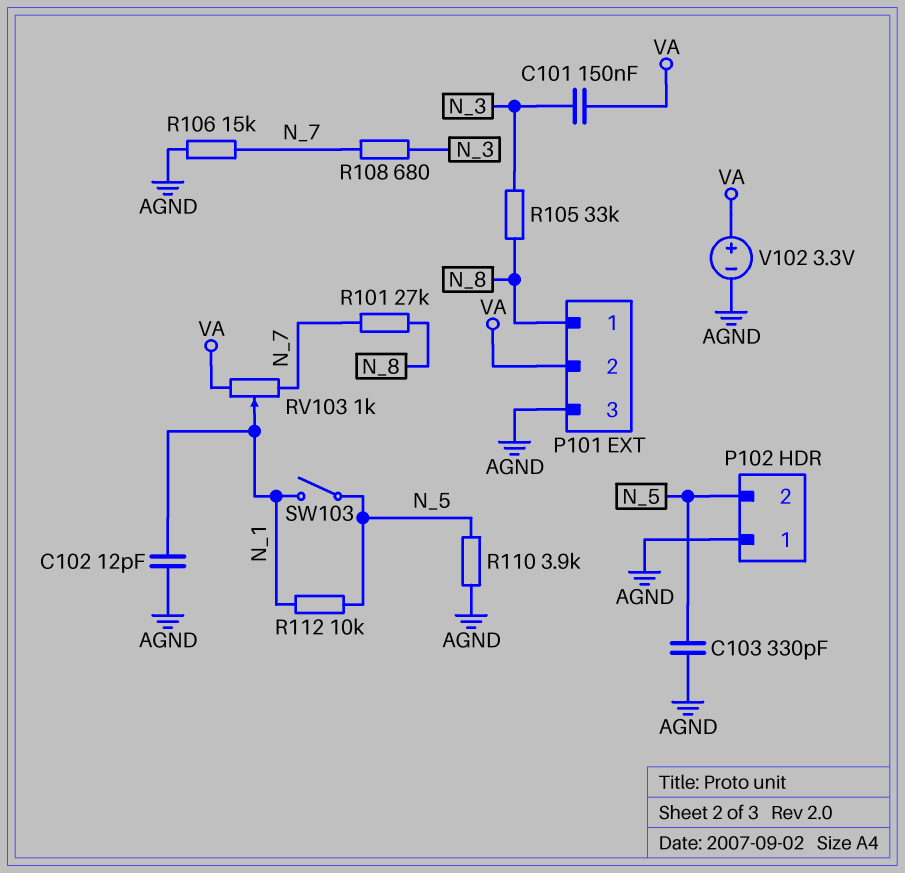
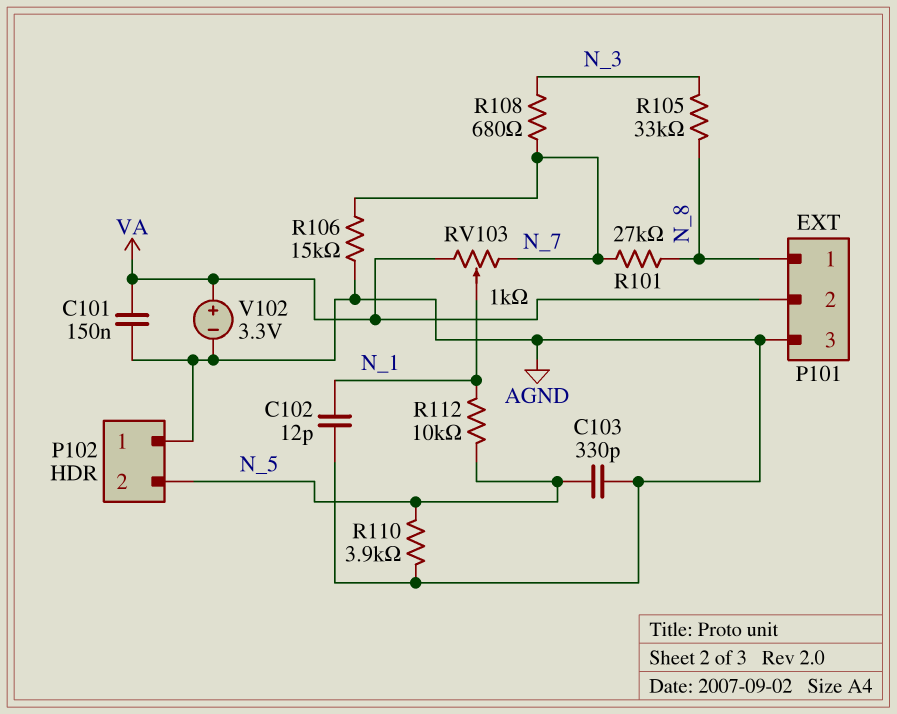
C101: 150nF (N_3, VA) -> 150nF (AGND, VA)
SW103: switch (N_1, N_5) -> none

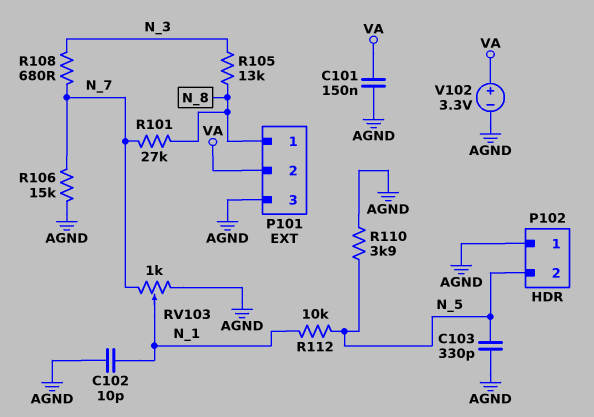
C102: 12pF (AGND, N_1) -> 10pF (AGND, N_1)
R105: 33k (N_3, N_8) -> 13k (N_3, N_8)
RV103: 1k (N_7, VA, wiper N_1) -> 1k (AGND, N_7, wiper N_1)

